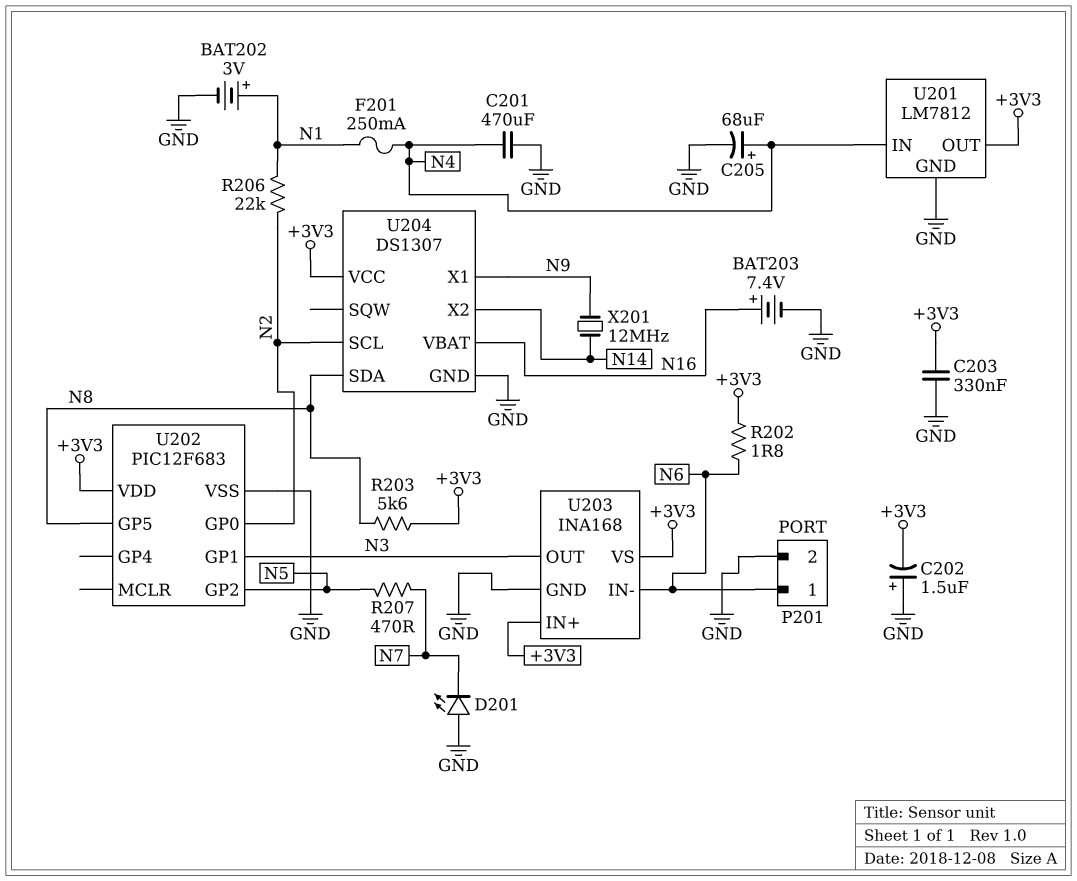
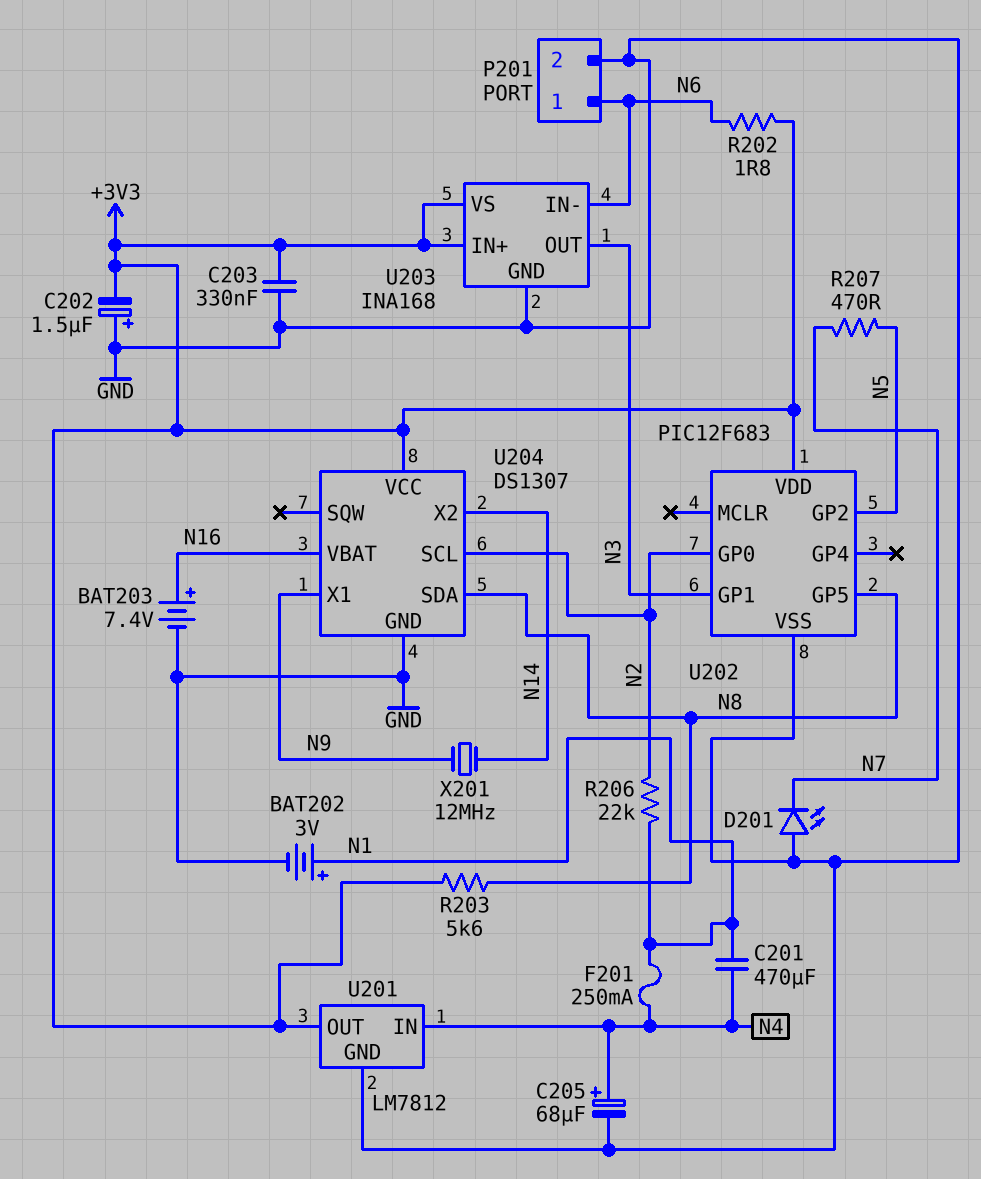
C201: 470uF (GND, N4) -> 470uF (N1, N4)

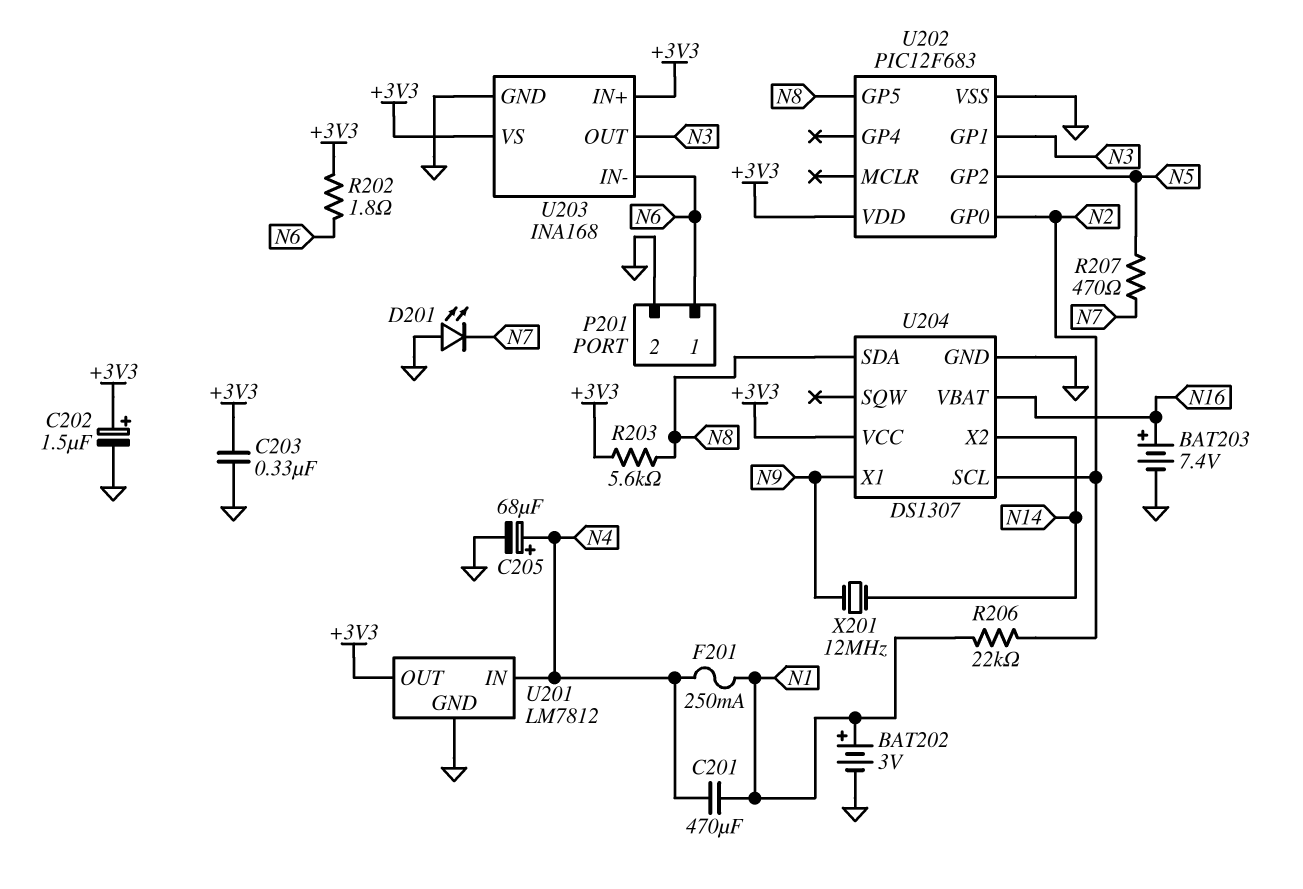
C202: 1.5uF (plus GND, minus +3V3) -> 1.5uF (plus +3V3, minus GND)

